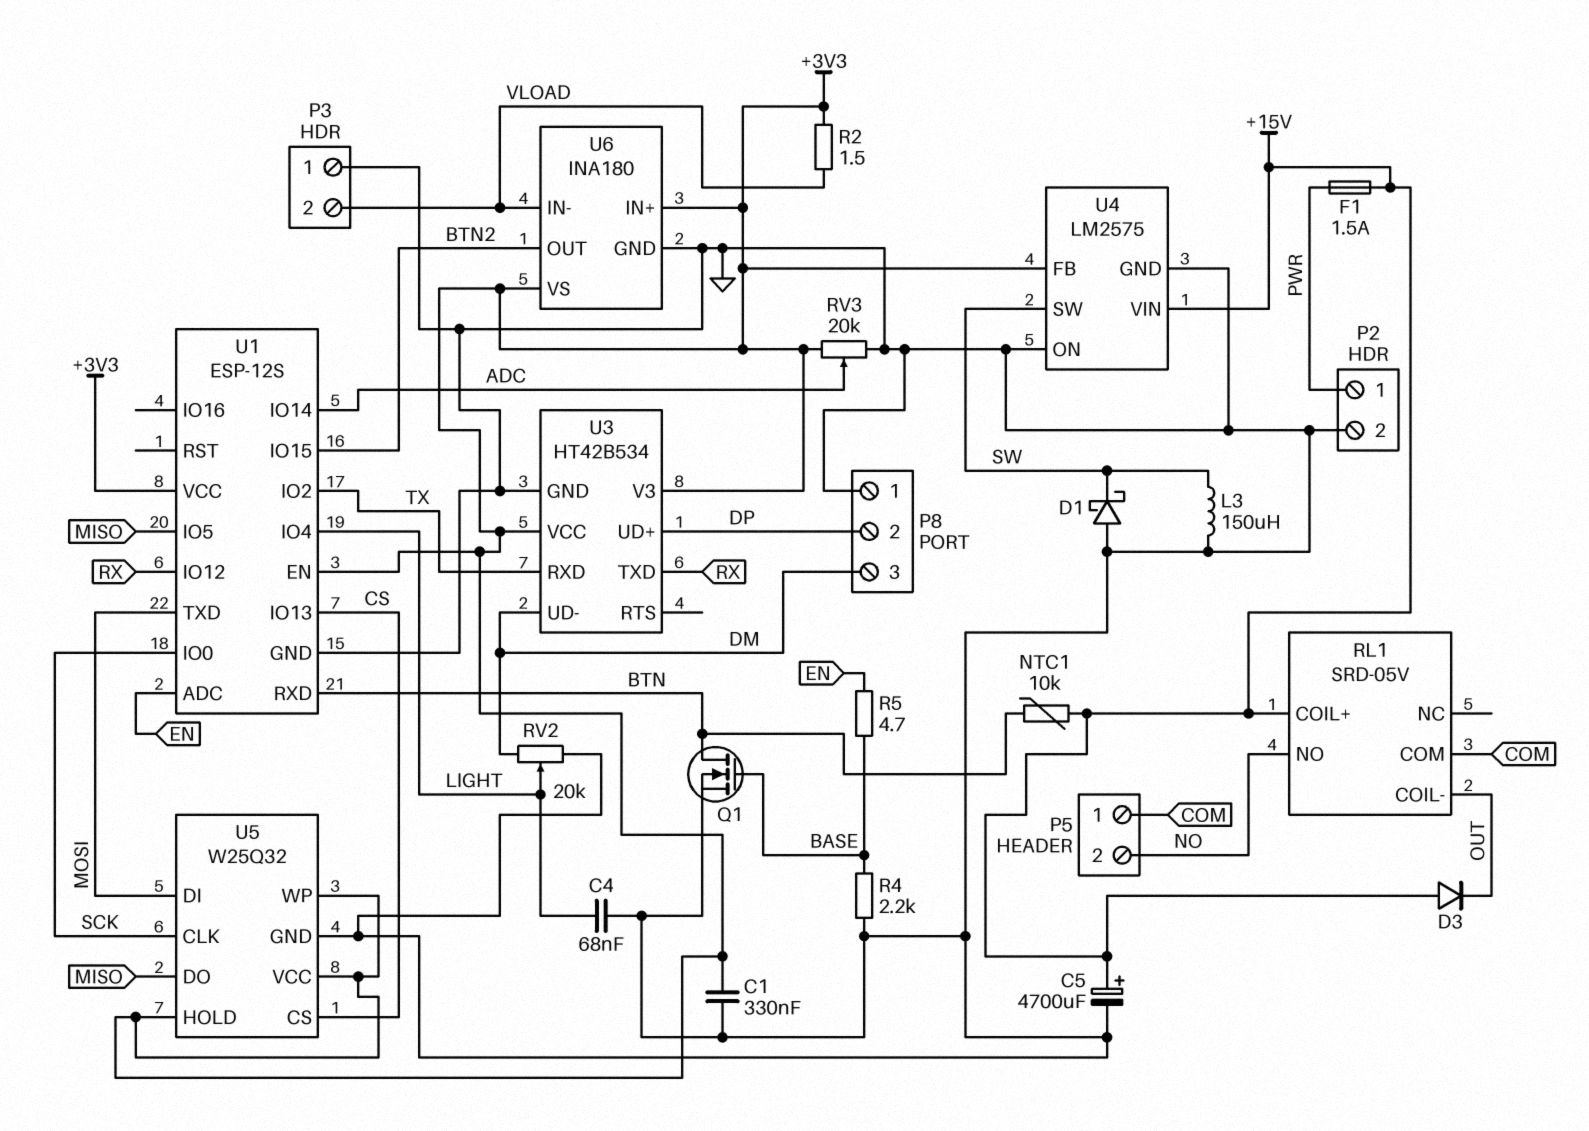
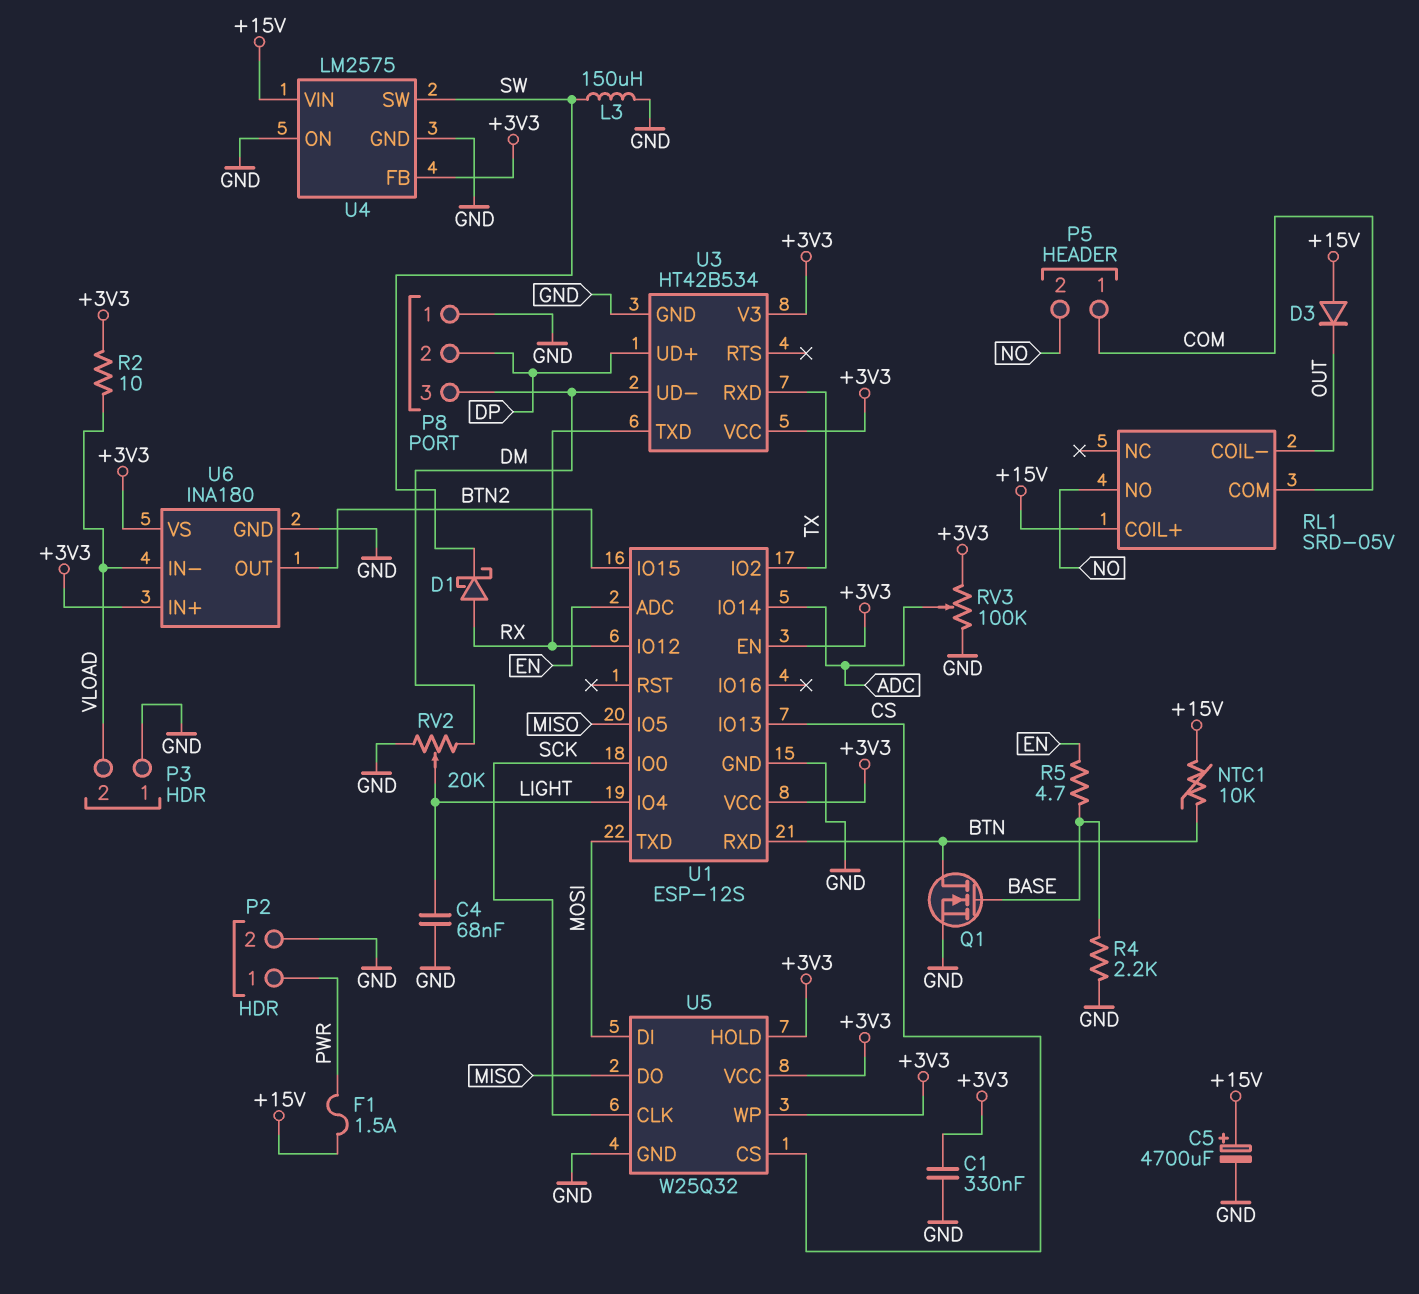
D1: schottky (A GND, K SW) -> schottky (A RX, K SW)
R2: 1.5 (+3V3, VLOAD) -> 10 (+3V3, VLOAD)
RV3: 20k (+3V3, GND, wiper ADC) -> 100k (+3V3, GND, wiper ADC)

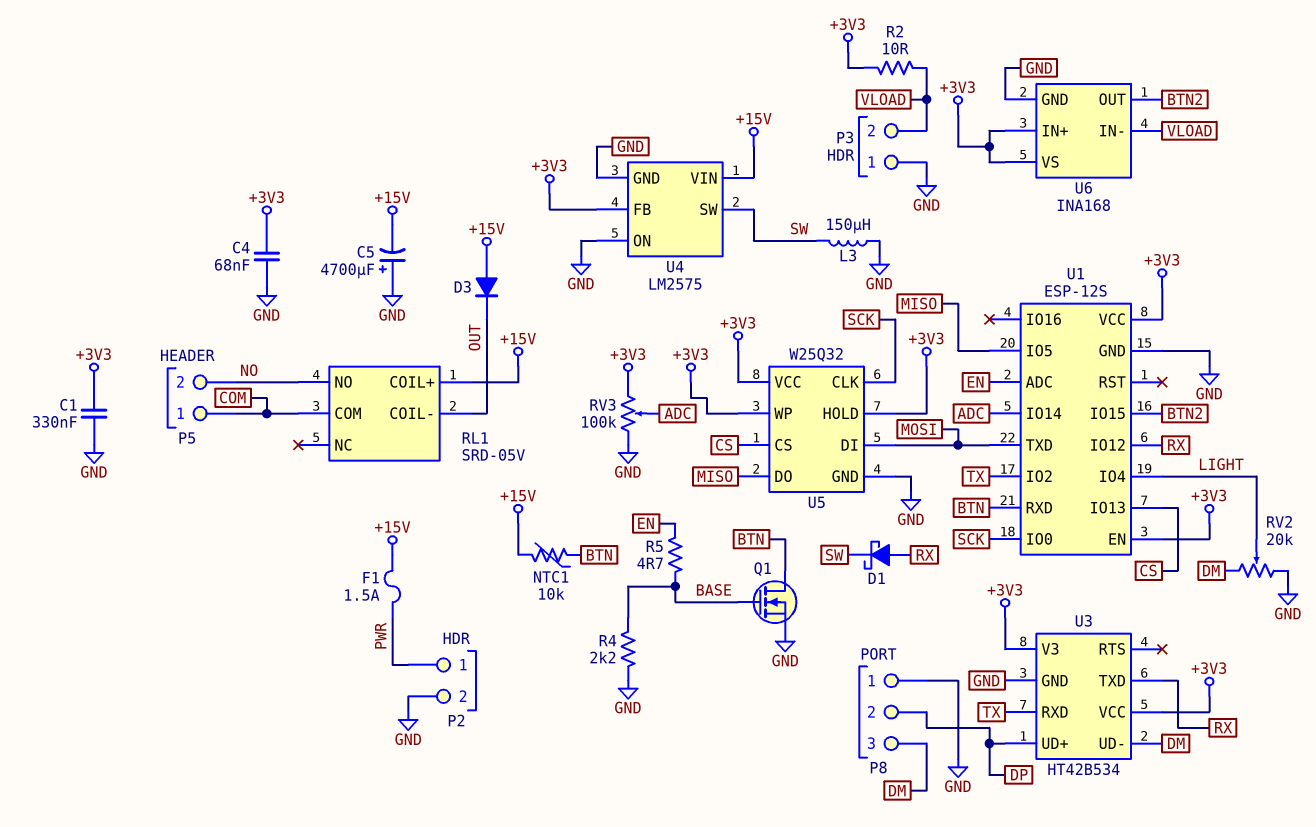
C4: 68nF (GND, LIGHT) -> 68nF (+3V3, GND)
C5: 4700uF (plus +15V, minus GND) -> 4700uF (plus GND, minus +15V)
U6: INA180 -> INA168

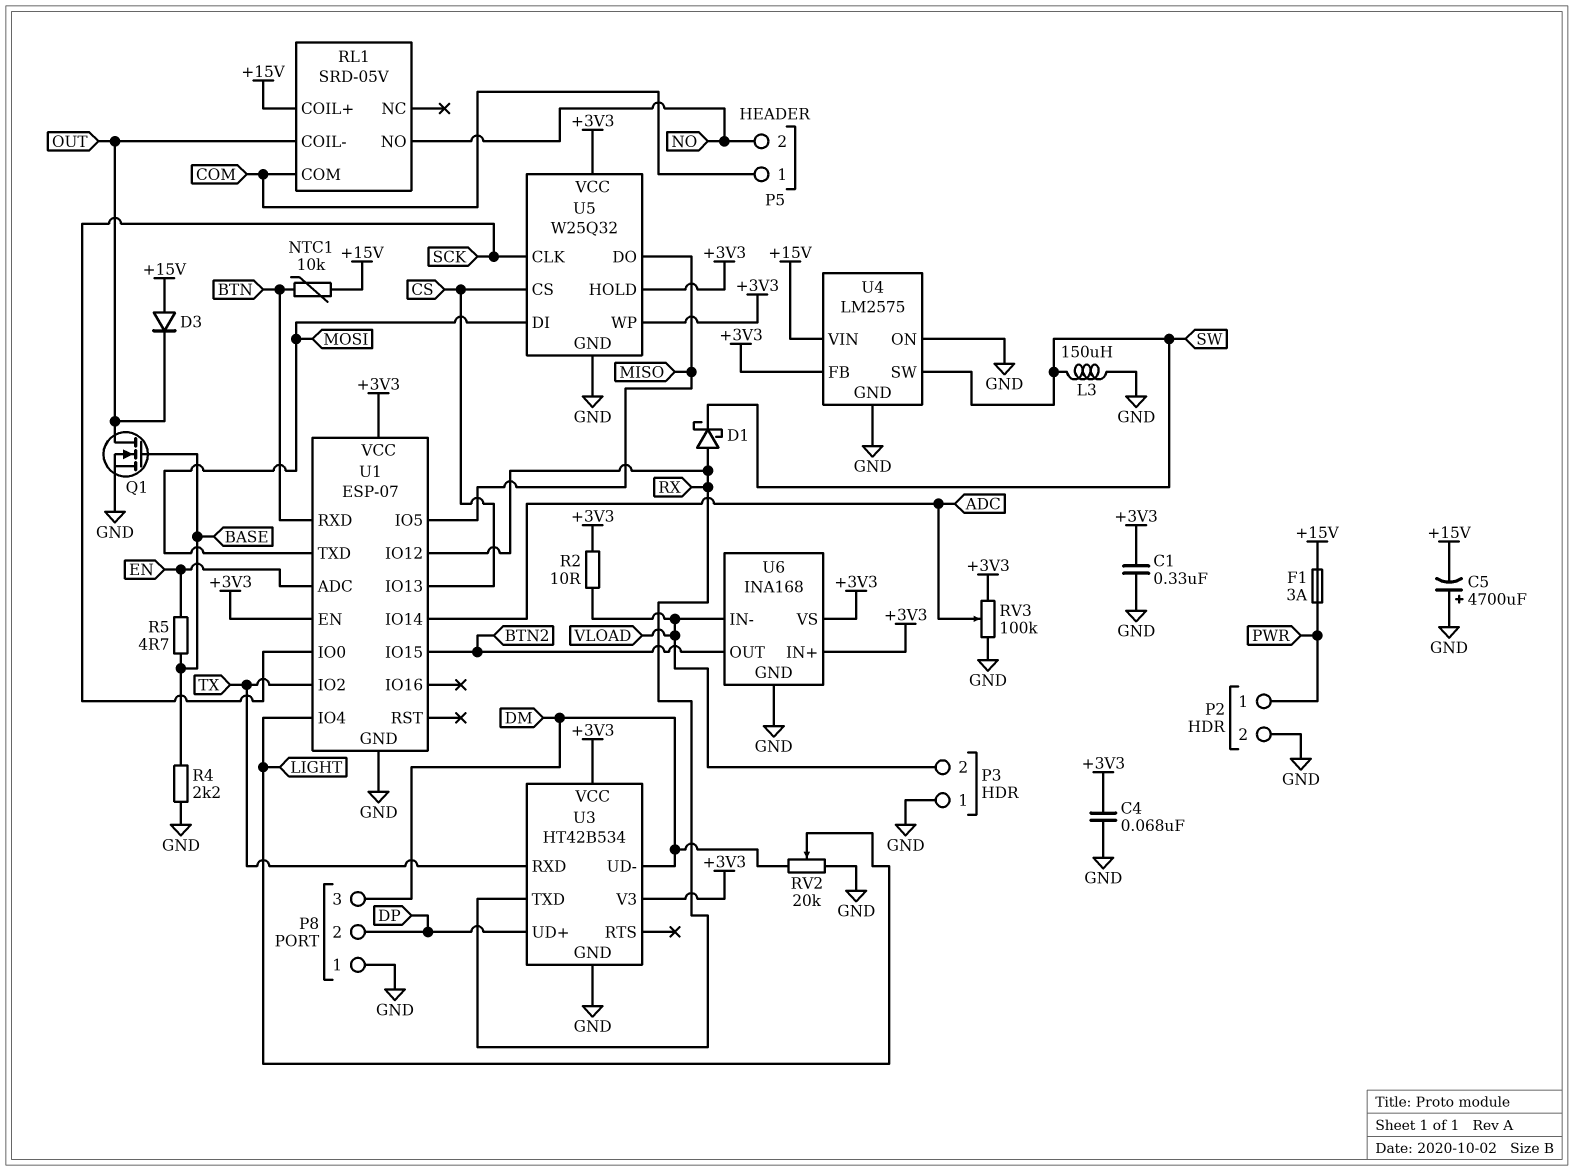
F1: 1.5A (+15V, PWR) -> 3A (+15V, PWR)
Q1: NMOS (G BASE, D BTN, S GND) -> NMOS (G BASE, D OUT, S GND)
U1: ESP-12S -> ESP-07

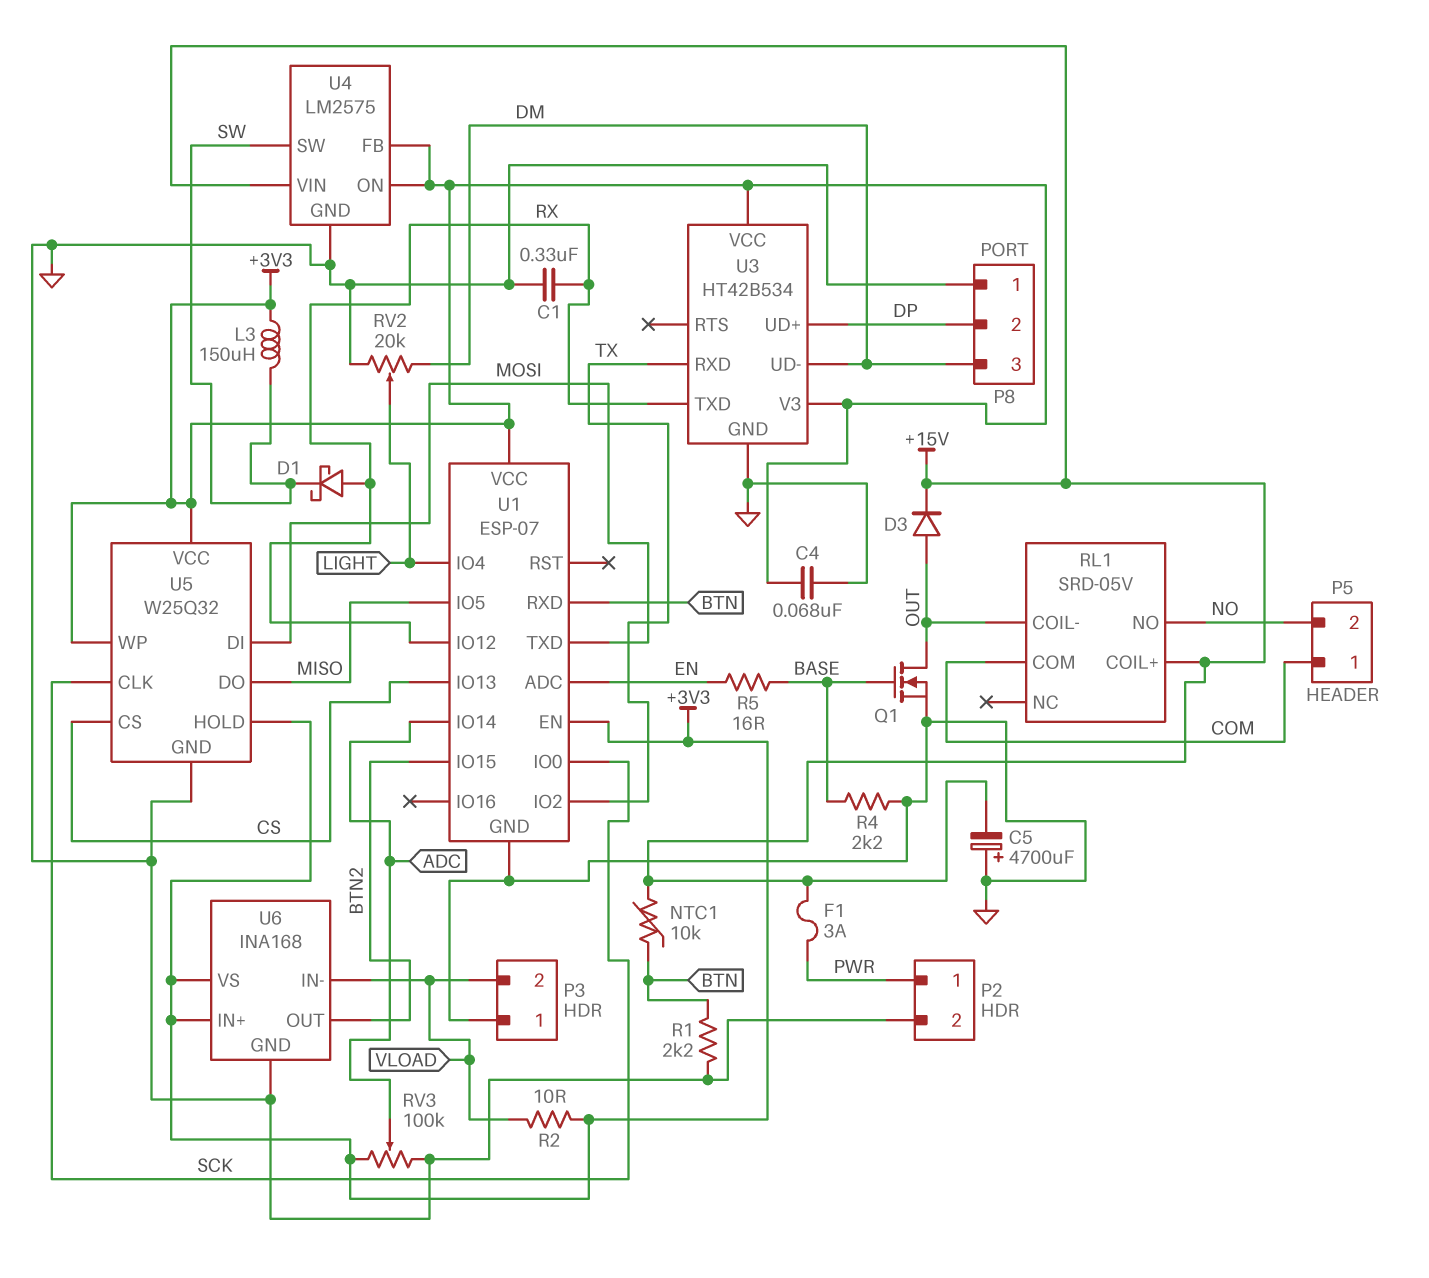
C1: 330nF (+3V3, GND) -> 330nF (GND, RX)
D3: diode (A +15V, K OUT) -> diode (A OUT, K +15V)
L3: 150uH (GND, SW) -> 150uH (+3V3, SW)
R1: none -> 2.2k (BTN, GND)
R5: 4.7 (BASE, EN) -> 16 (BASE, EN)
U4 pin ON: GND -> +3V3

